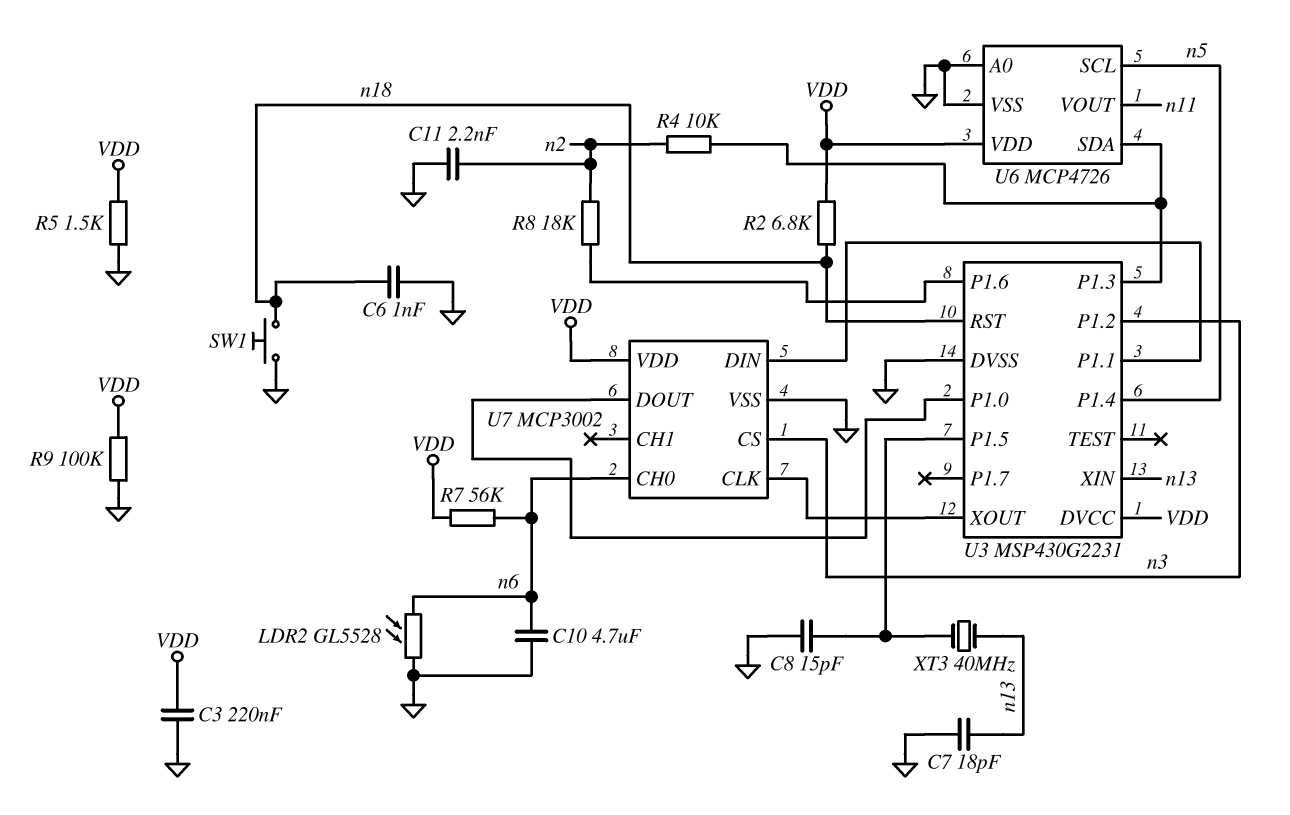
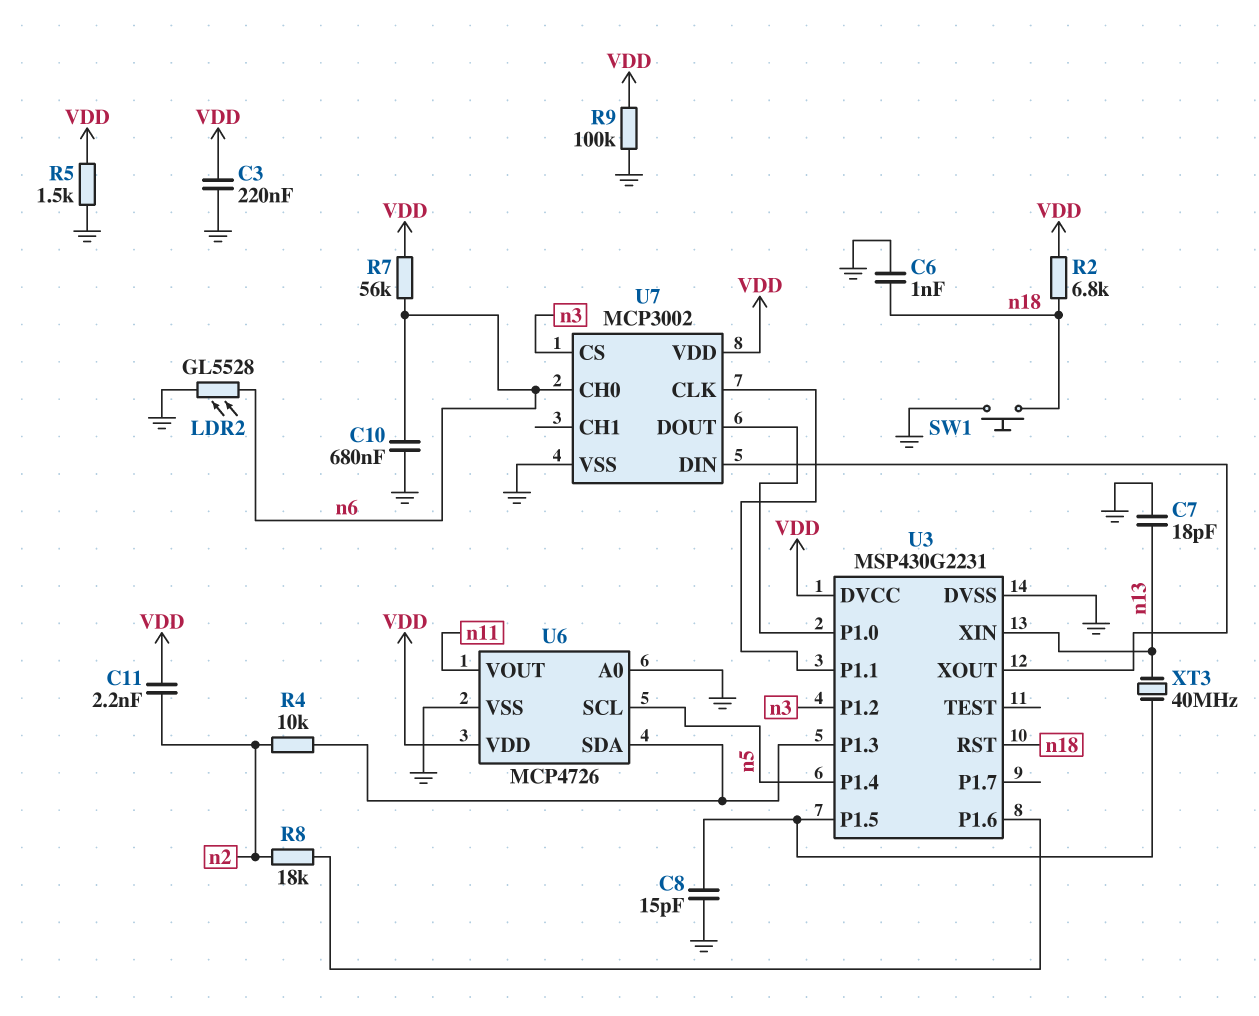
C10: 4.7uF (GND, n6) -> 680nF (GND, n6)
C11: 2.2nF (GND, n2) -> 2.2nF (VDD, n2)
U7 pin CLK: U3/XOUT -> U3/P1.1
U7 pin DIN: U3/P1.1 -> U3/XOUT

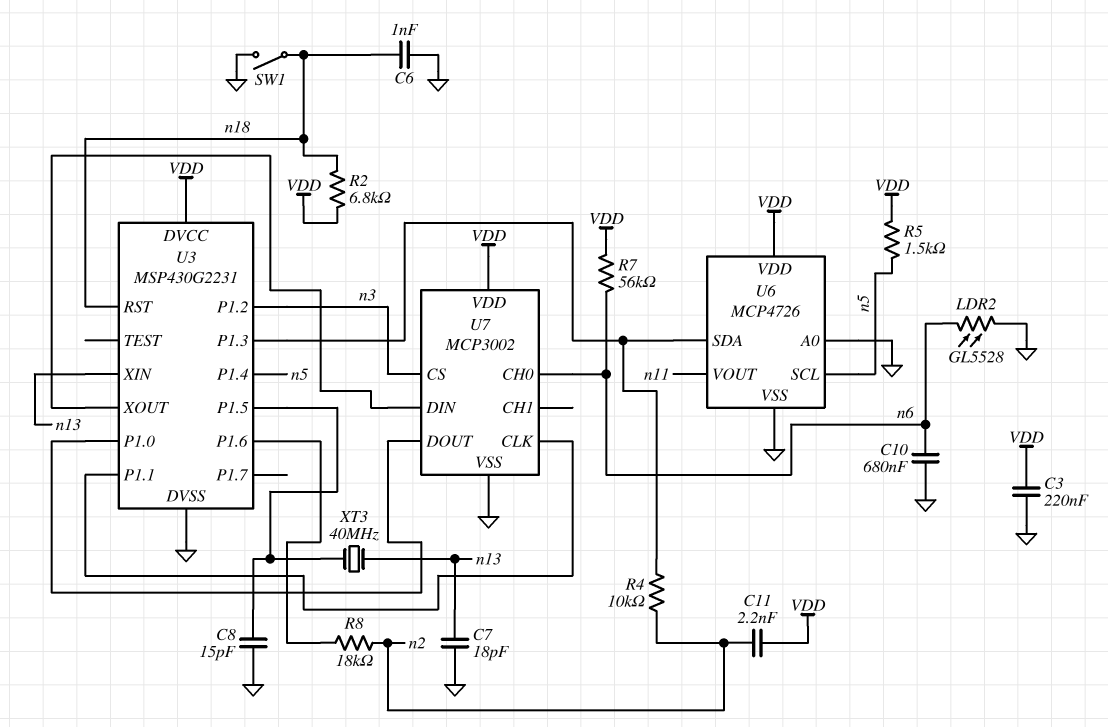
R5: 1.5k (GND, VDD) -> 1.5k (VDD, n5)
R9: 100k (GND, VDD) -> none
SW1: button (GND, n18) -> switch (GND, n18)

